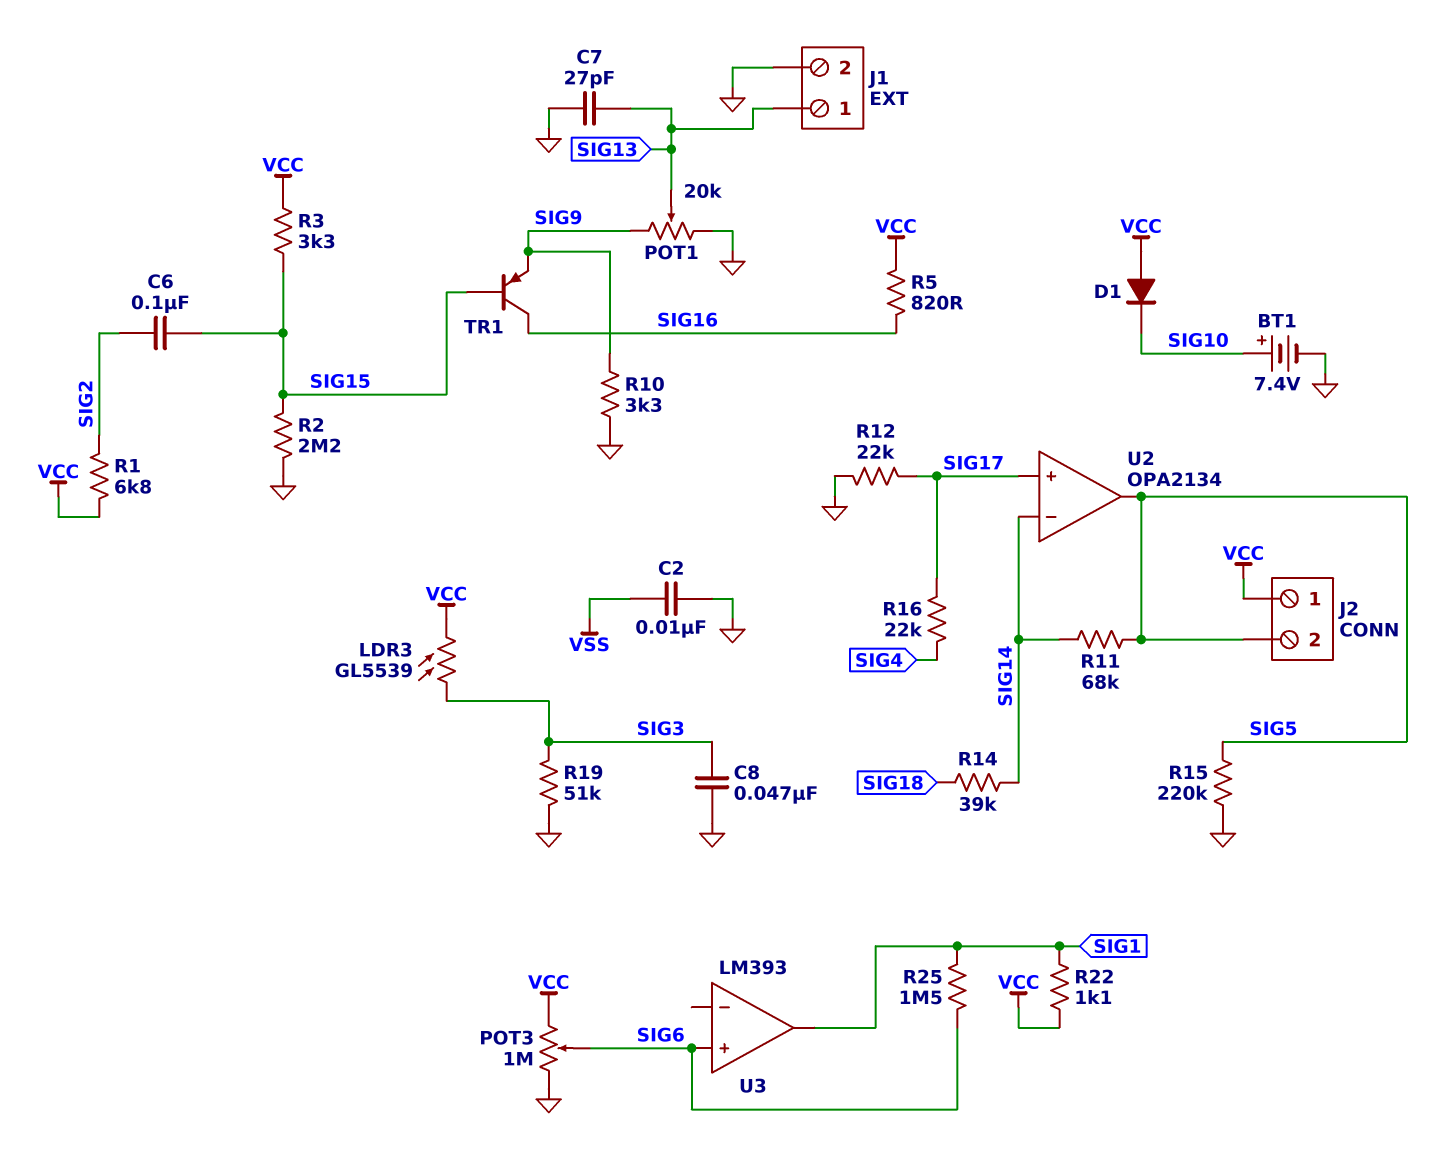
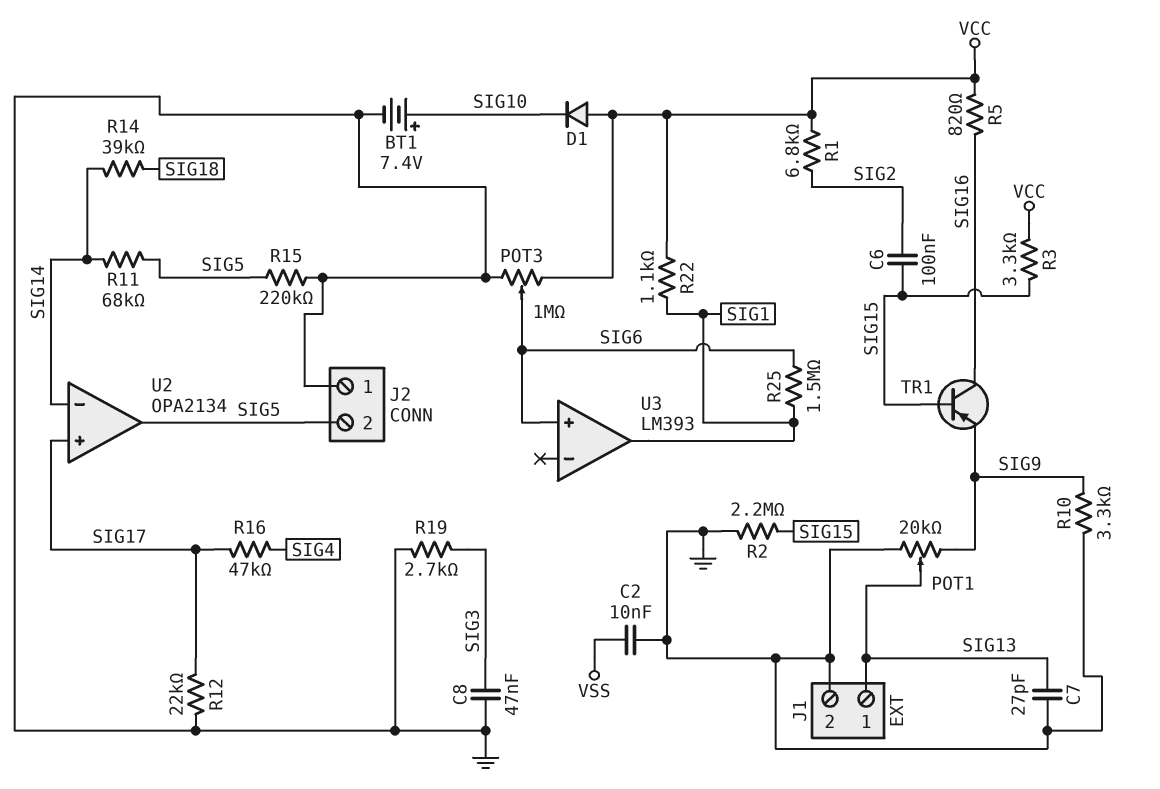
J2 pin 1: VCC -> GND
LDR3: GL5539 (SIG3, VCC) -> none
R16: 22k (SIG4, SIG17) -> 47k (SIG4, SIG17)
R19: 51k (GND, SIG3) -> 2.7k (GND, SIG3)

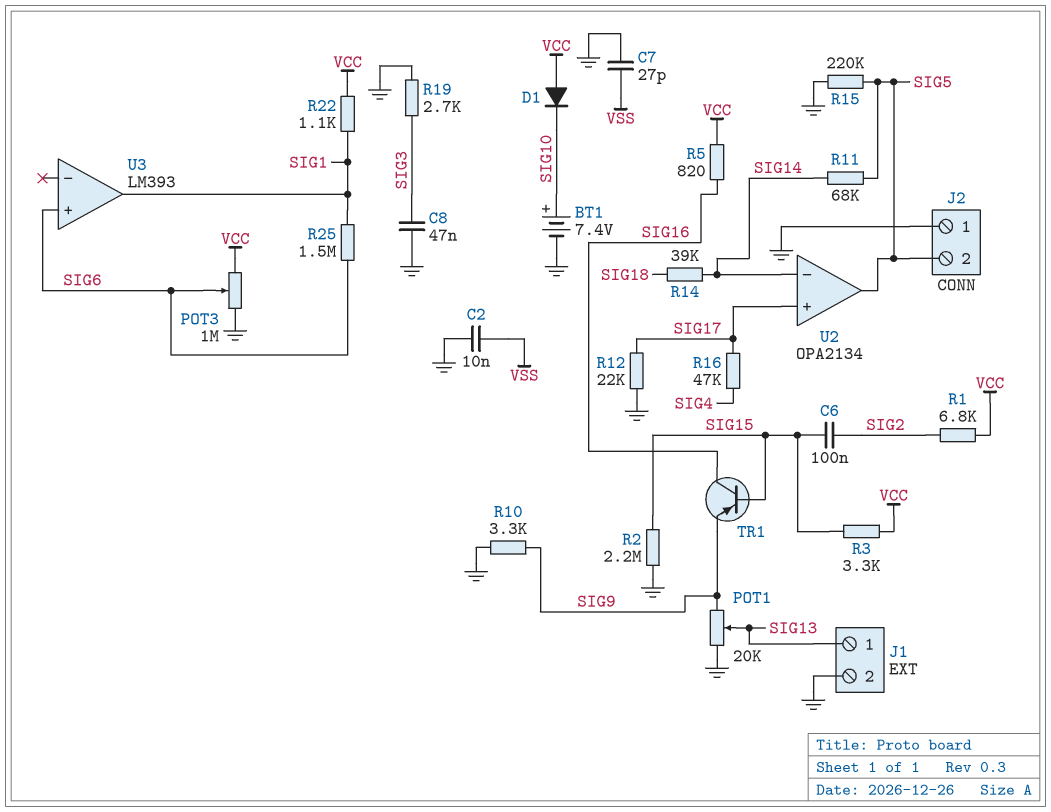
C7: 27pF (GND, SIG13) -> 27pF (GND, VSS)

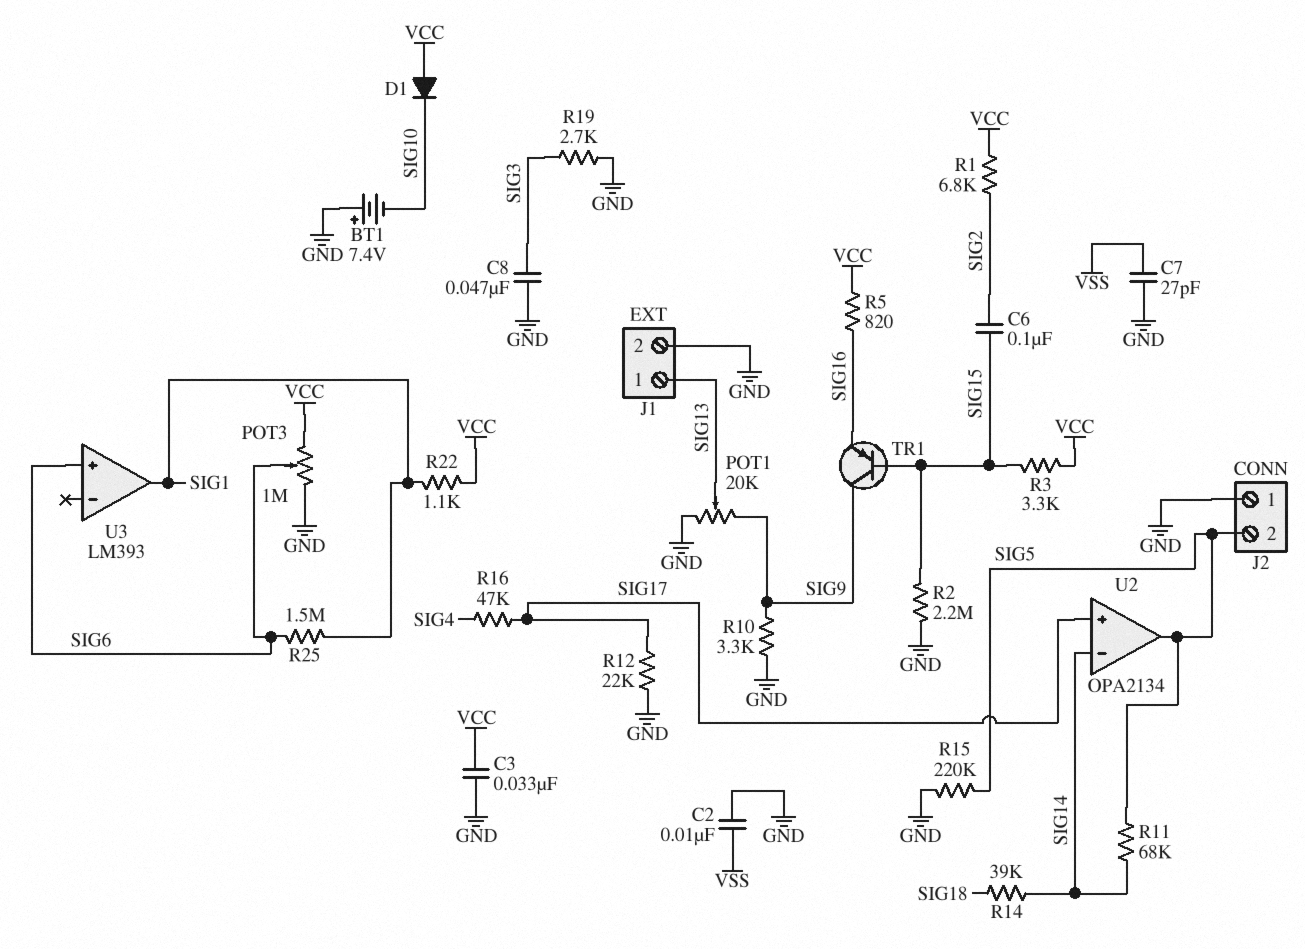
BT1: 7.4V (plus SIG10, minus GND) -> 7.4V (plus GND, minus SIG10)
C3: none -> 33nF (GND, VCC)
TR1: PNP (B SIG15, C SIG16, E SIG9) -> PNP (B SIG15, C SIG9, E SIG16)

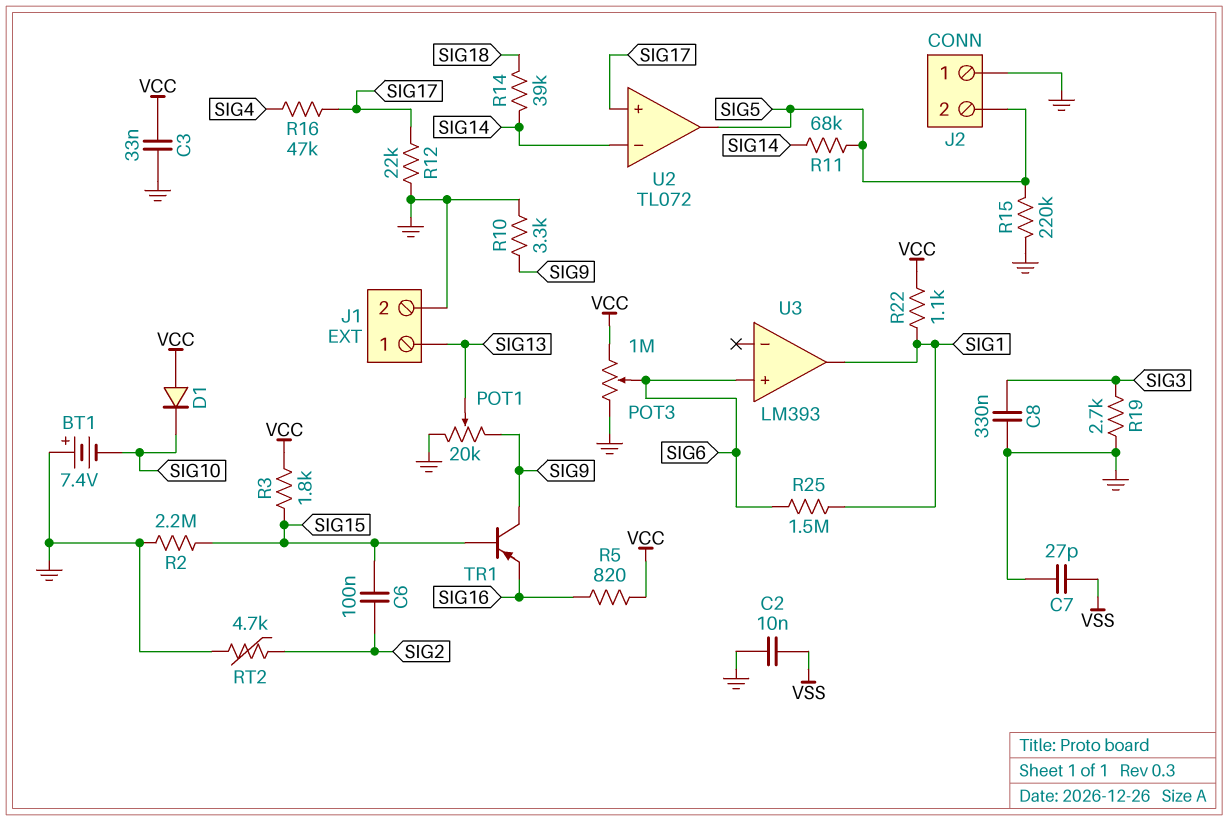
C8: 47nF (GND, SIG3) -> 330nF (GND, SIG3)
R1: 6.8k (SIG2, VCC) -> none
R3: 3.3k (SIG15, VCC) -> 1.8k (SIG15, VCC)
RT2: none -> 4.7k (GND, SIG2)
U2: OPA2134 -> TL072

